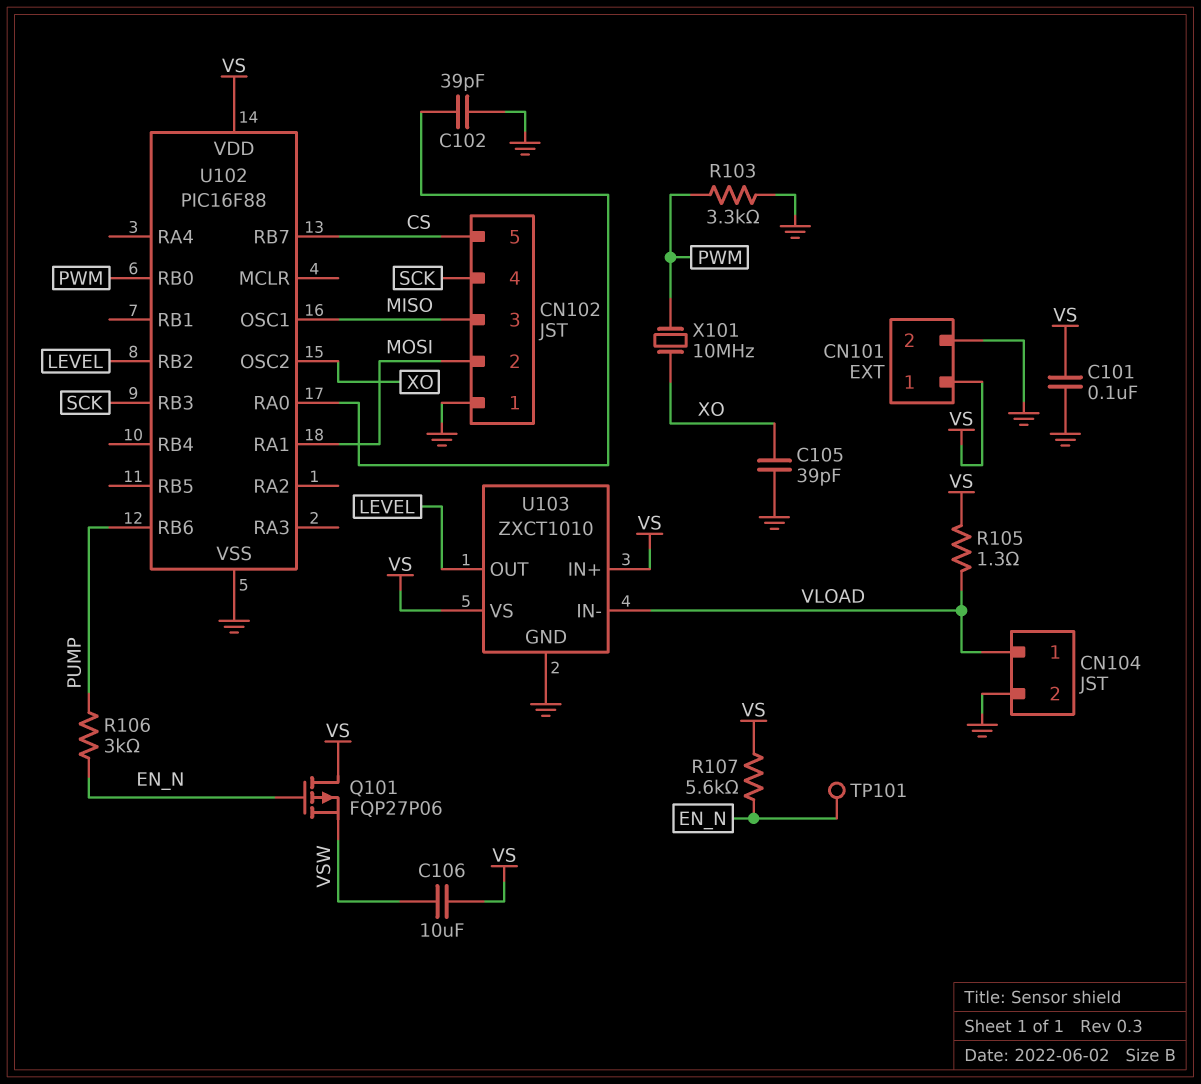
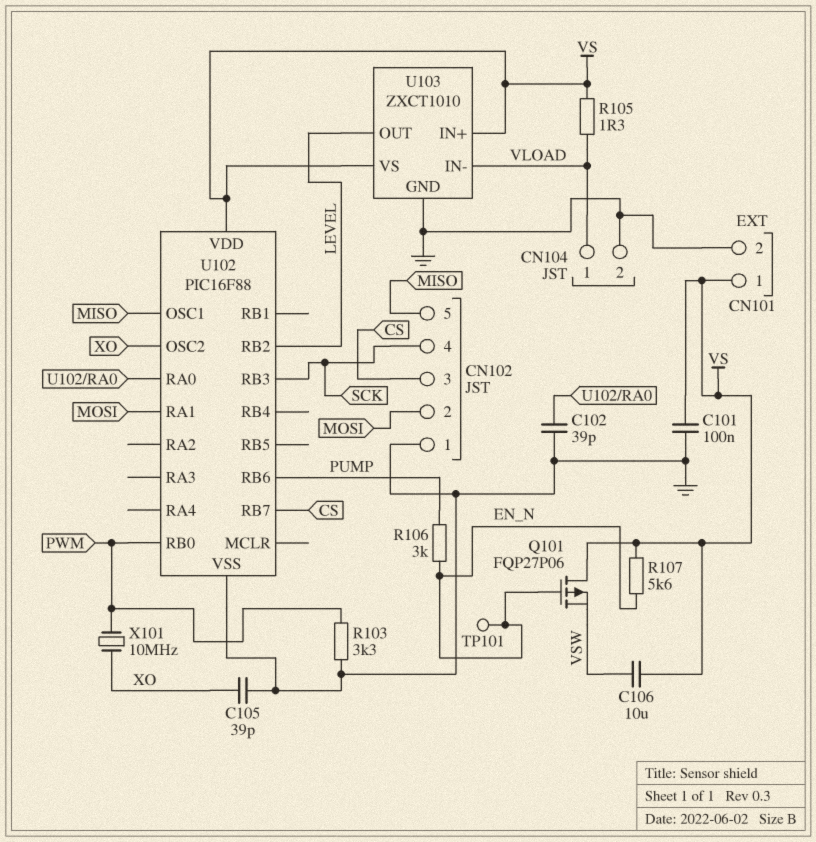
CN102 pin 3: MISO -> CS
CN102 pin 5: CS -> MISO

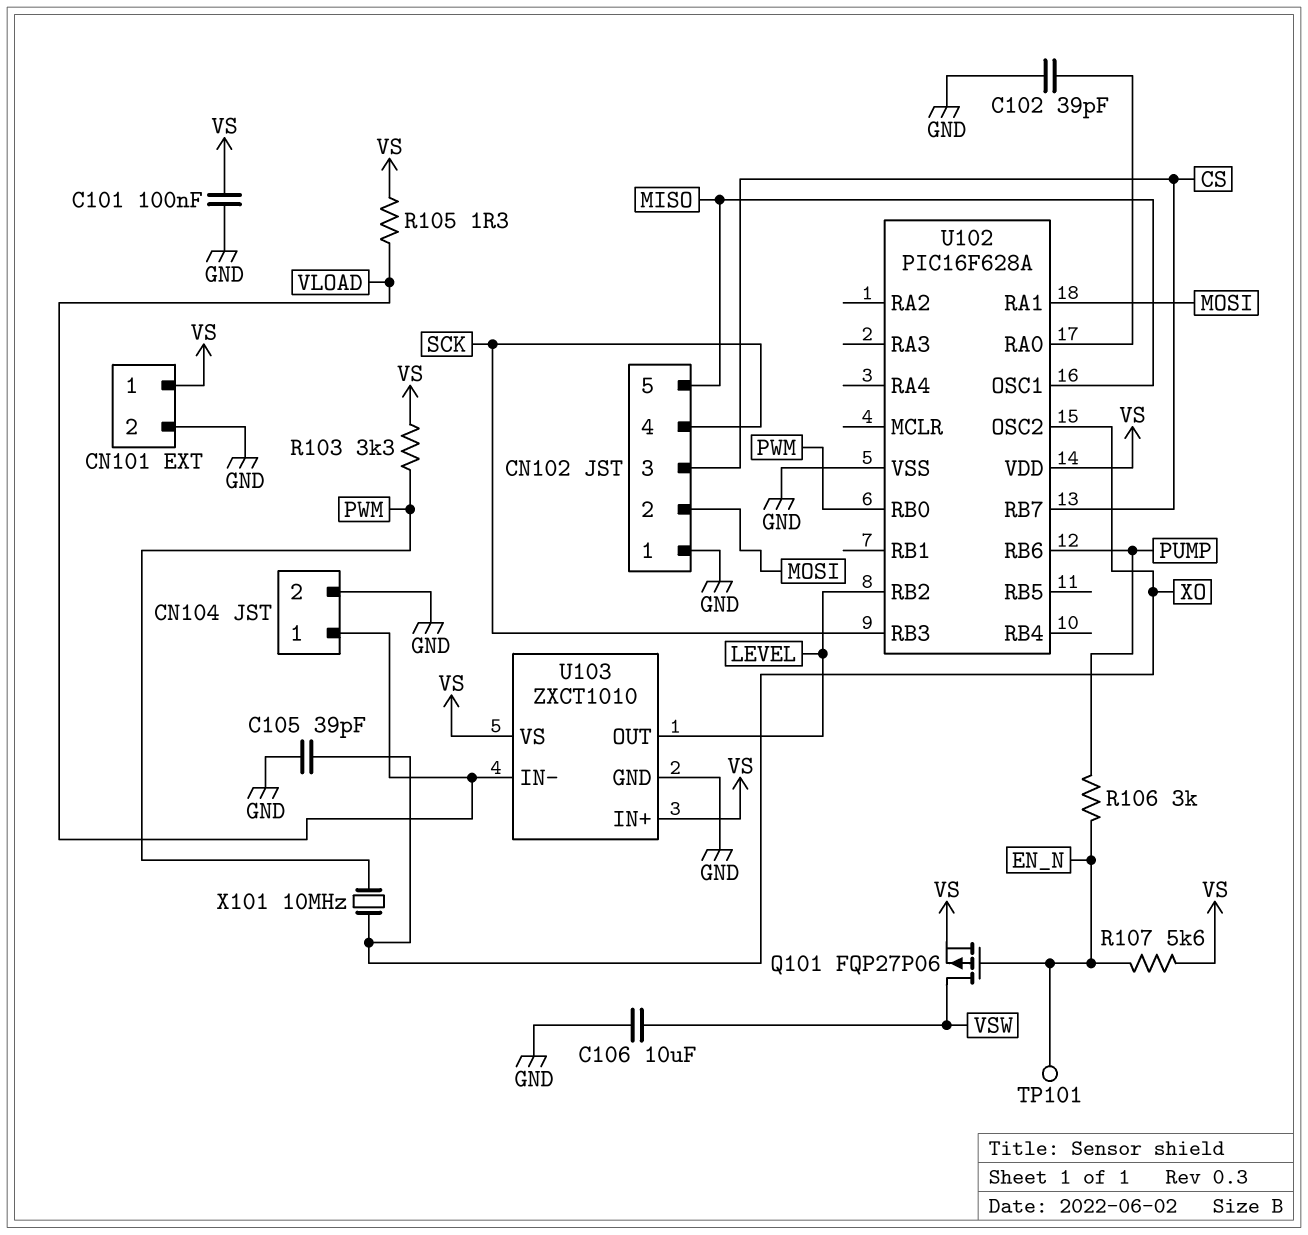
C106: 10uF (VS, VSW) -> 10uF (GND, VSW)
Q101: PMOS FQP27P06 (G EN_N, D VS, S VSW) -> PMOS FQP27P06 (G EN_N, D VSW, S VS)
R103: 3.3k (GND, PWM) -> 3.3k (PWM, VS)
U102: PIC16F88 -> PIC16F628A

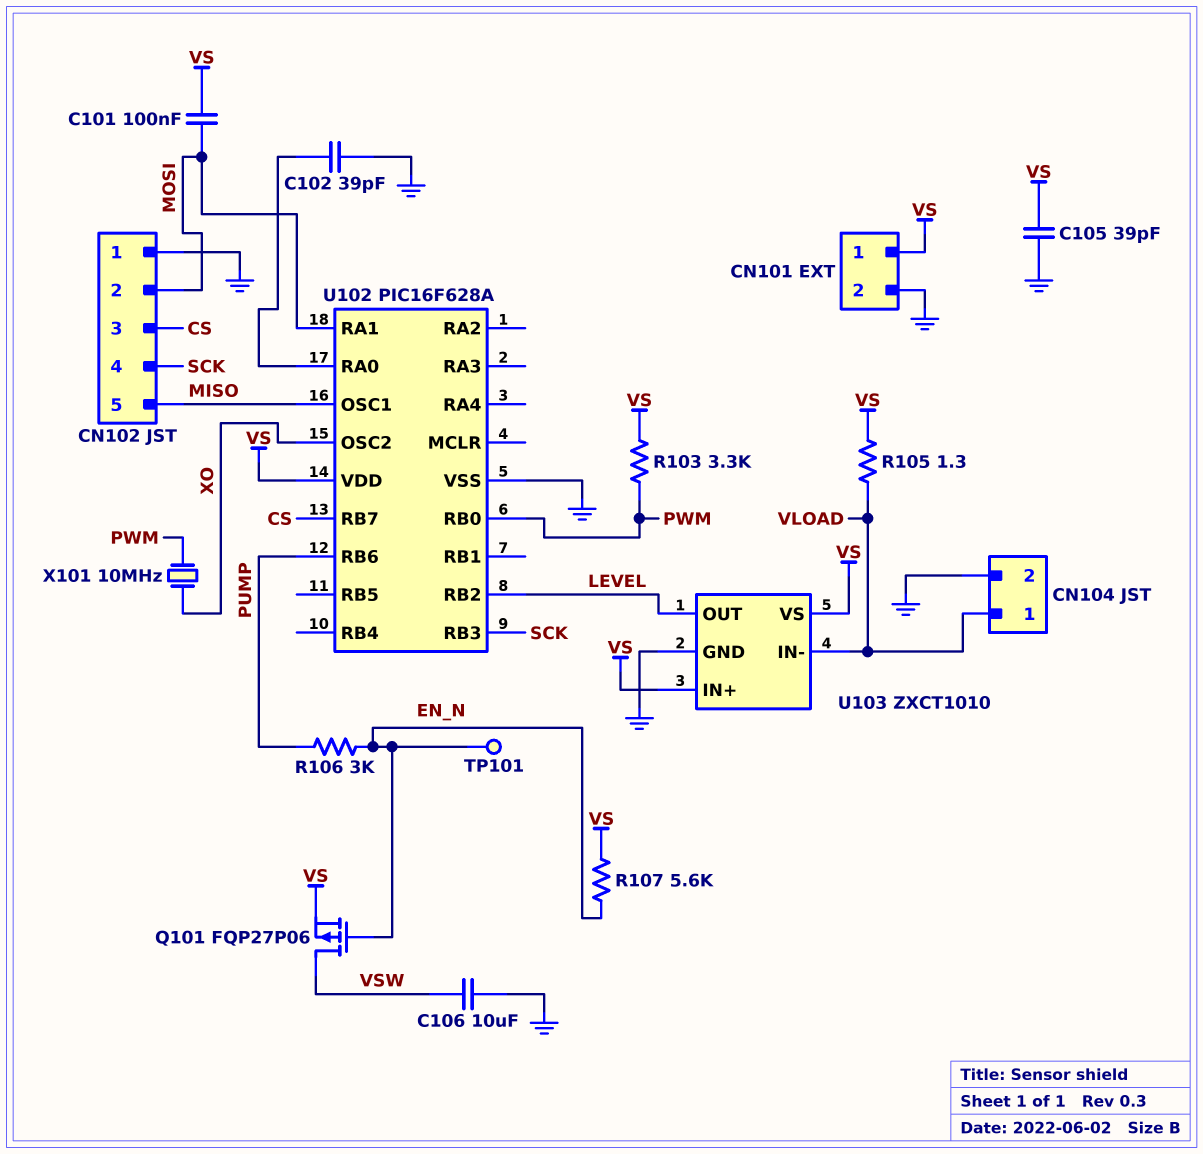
C101: 100nF (GND, VS) -> 100nF (MOSI, VS)
C105: 39pF (GND, XO) -> 39pF (GND, VS)

